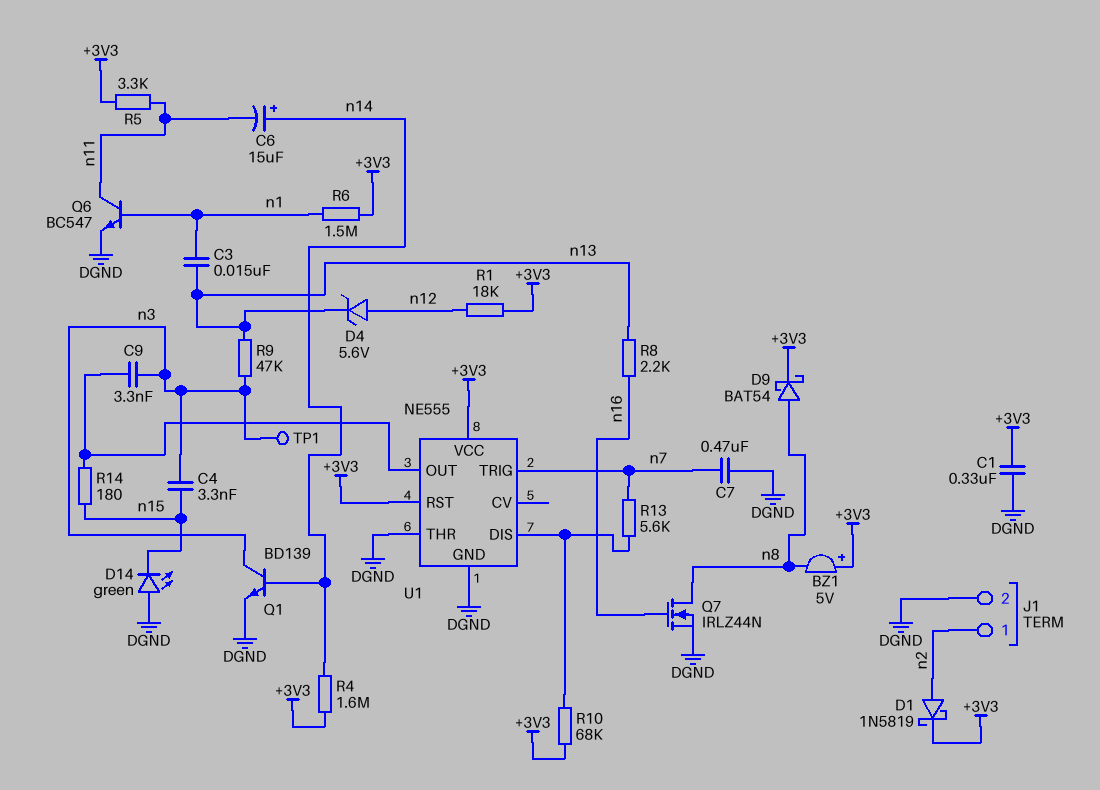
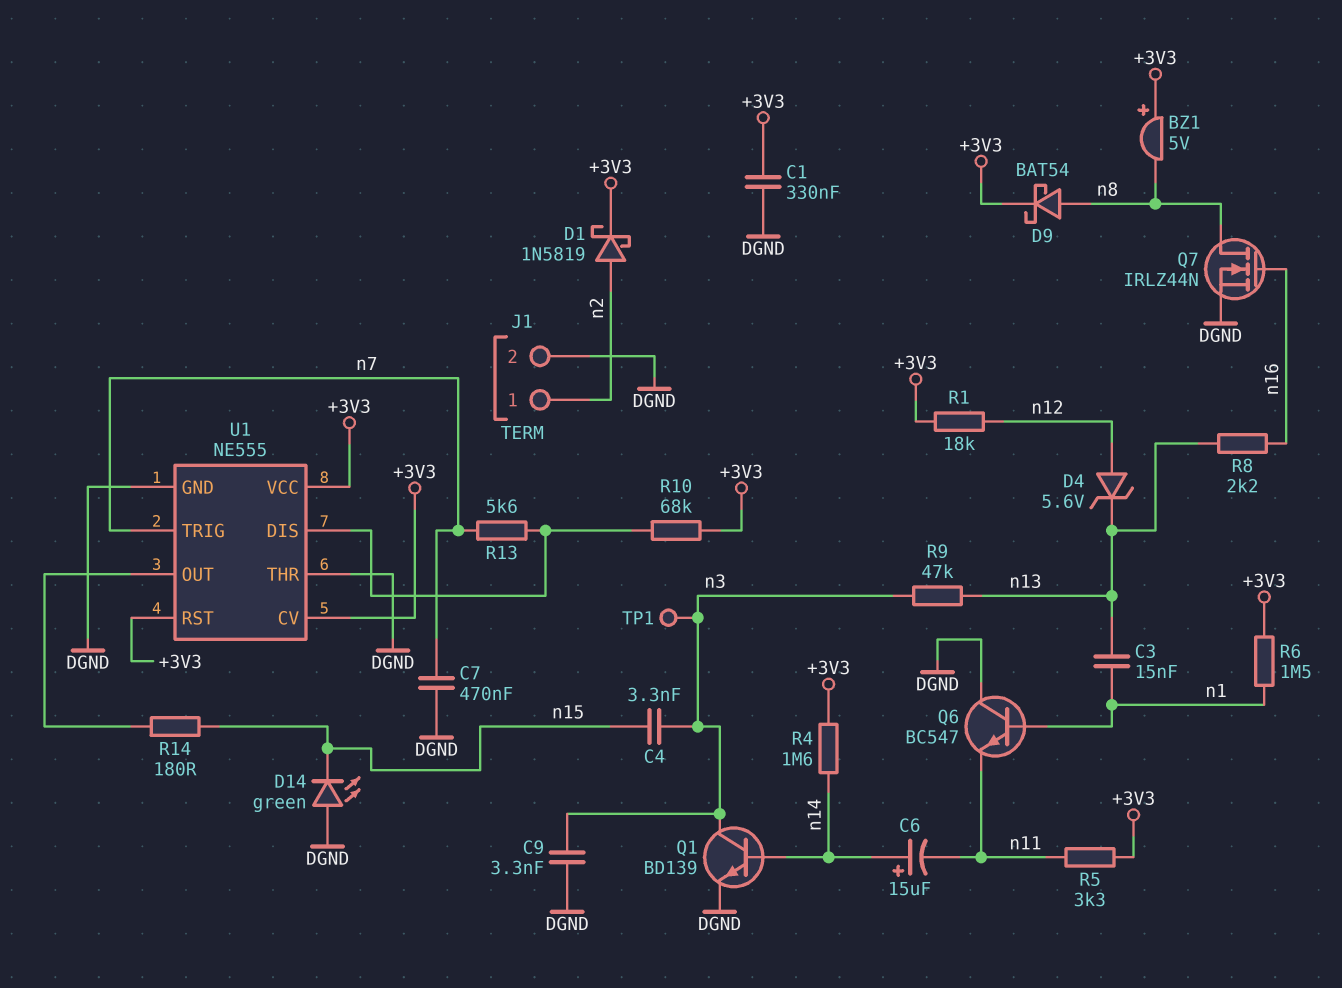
C9: 3.3nF (U1/OUT, n3) -> 3.3nF (DGND, n3)
Q6: NPN BC547 (B n1, C n11, E DGND) -> NPN BC547 (B n1, C DGND, E n11)
U1 pin CV: none -> +3V3

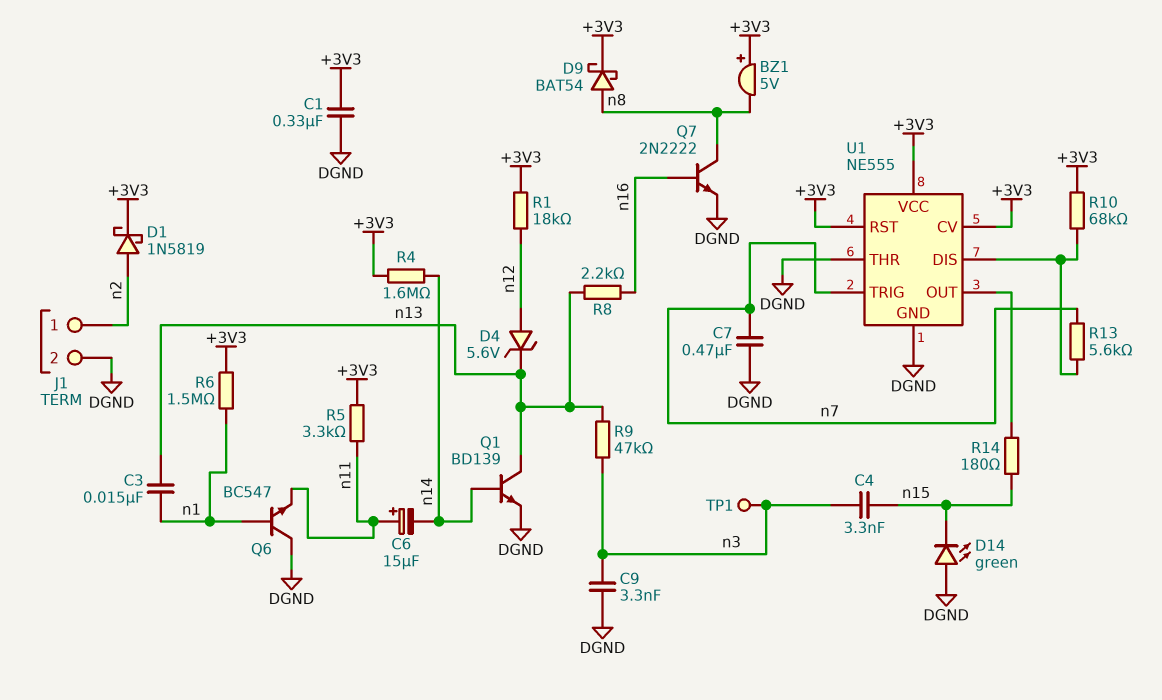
C6: 15uF (plus n14, minus n11) -> 15uF (plus n11, minus n14)
Q1: NPN BD139 (B n14, C n3, E DGND) -> NPN BD139 (B n14, C n13, E DGND)
Q7: NMOS IRLZ44N (G n16, D n8, S DGND) -> NPN 2N2222 (B n16, C n8, E DGND)

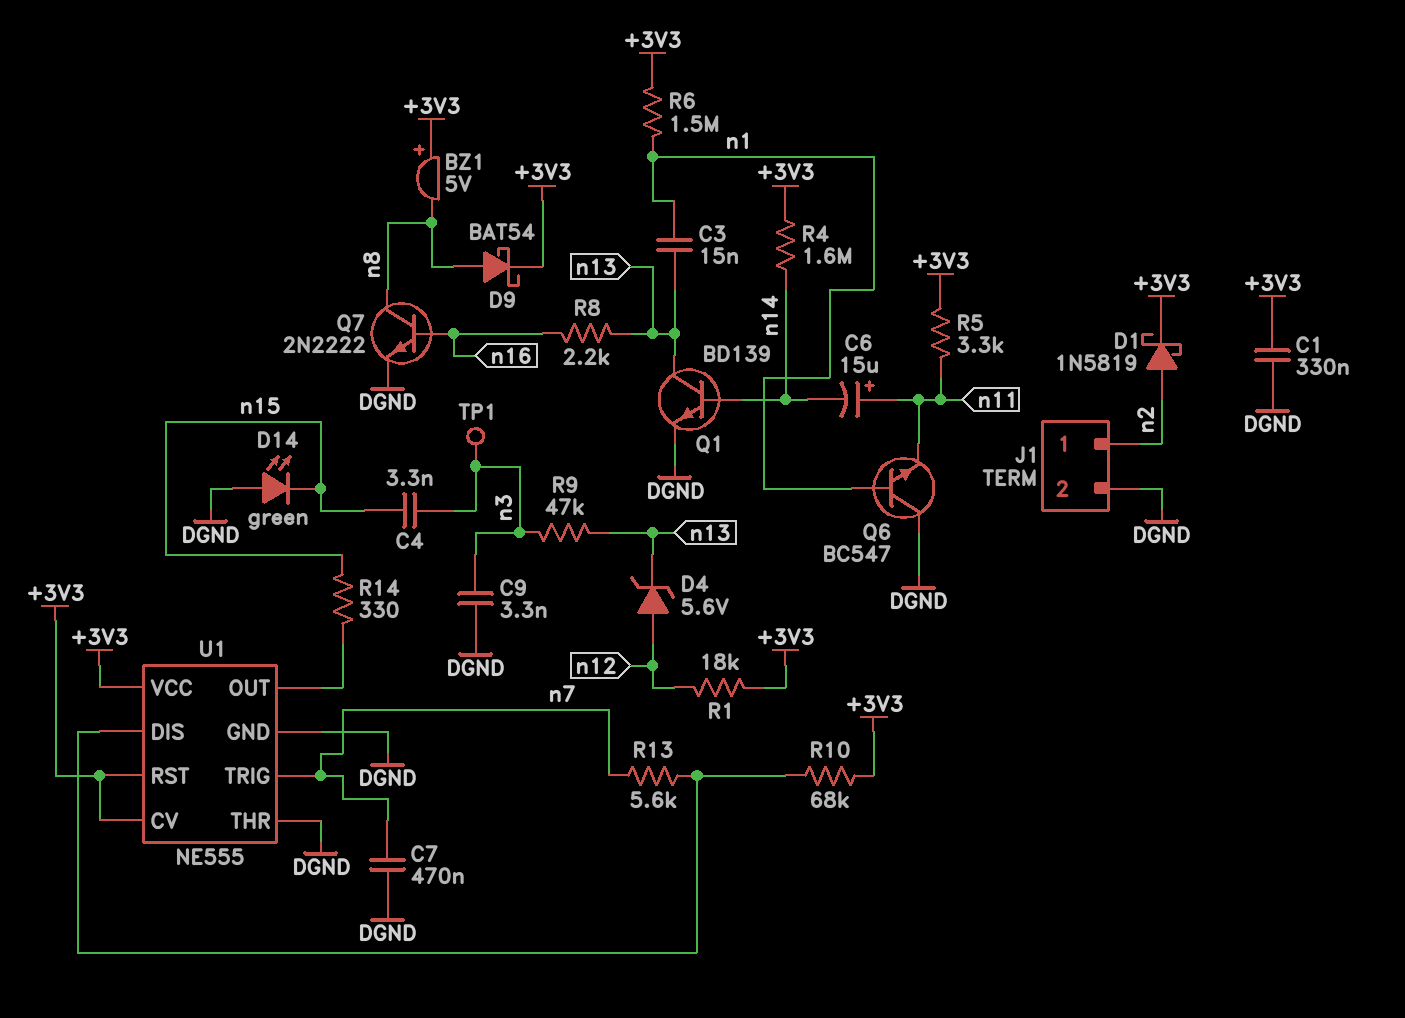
R14: 180 (U1/OUT, n15) -> 330 (U1/OUT, n15)

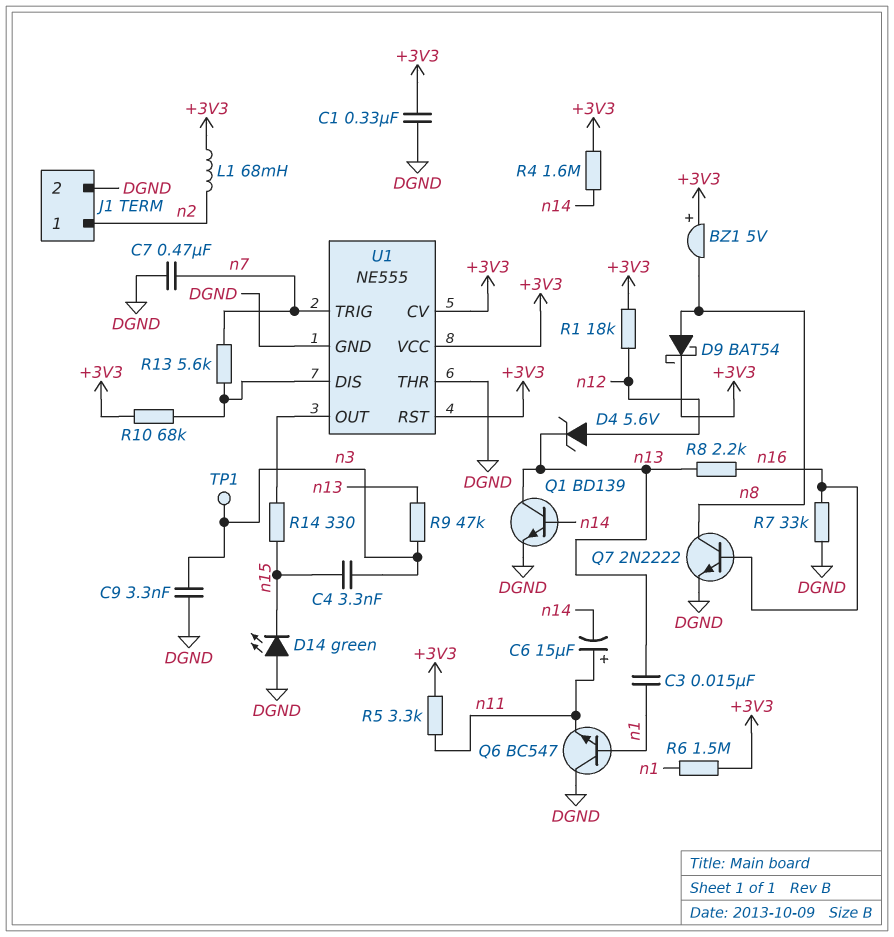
D1: schottky 1N5819 (A n2, K +3V3) -> none
L1: none -> 68mH (+3V3, n2)
R7: none -> 33k (DGND, n16)

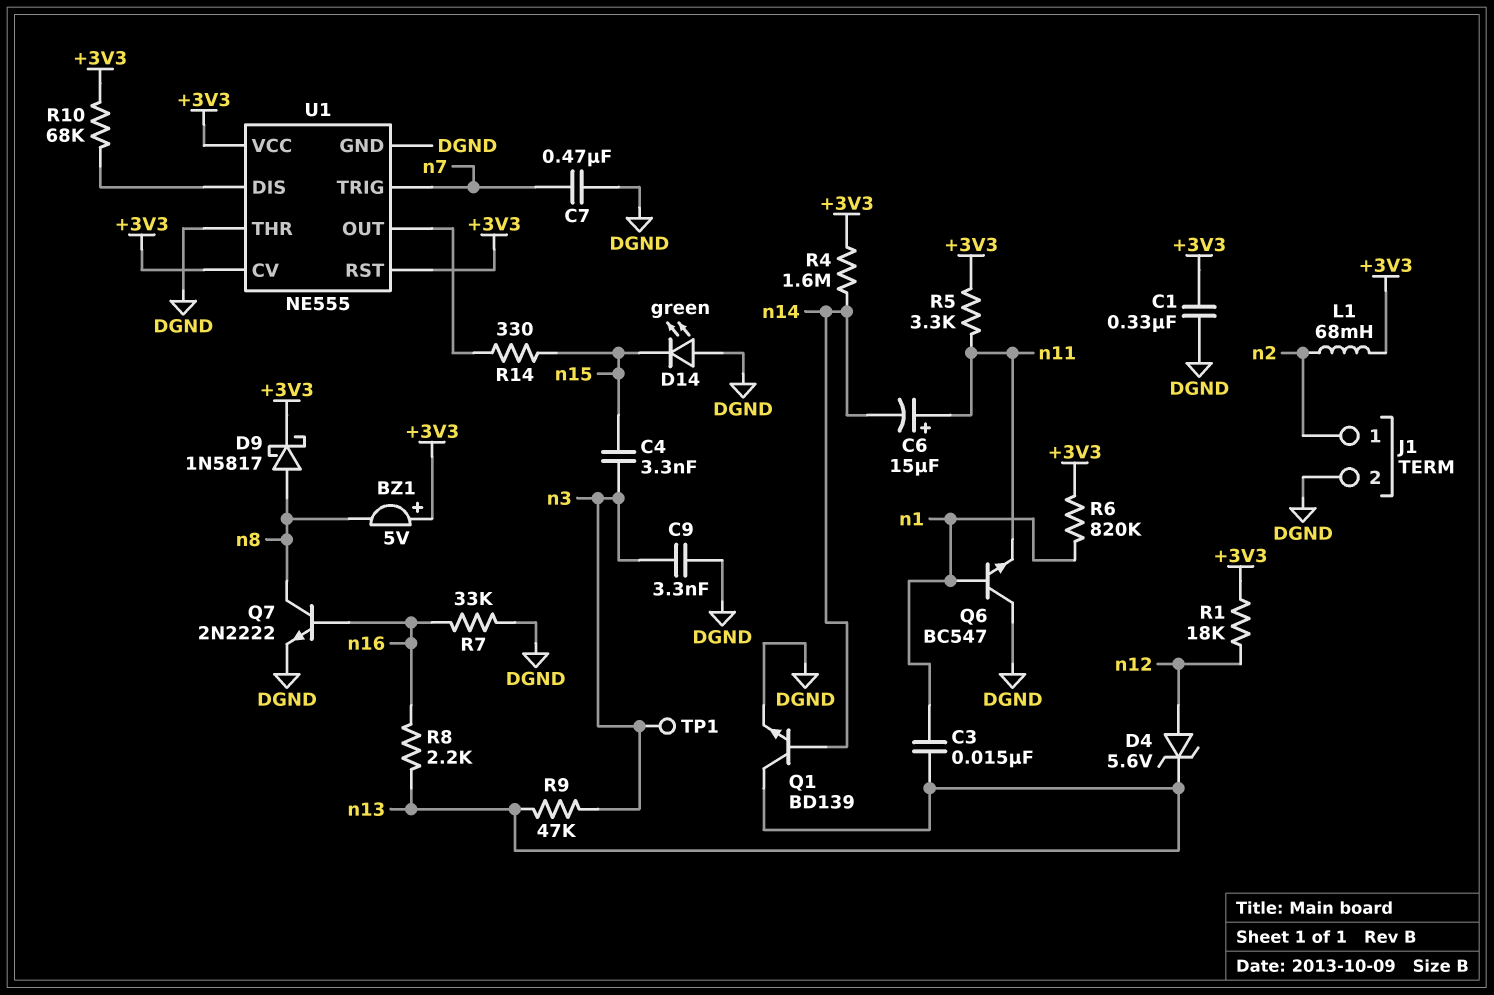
D9: schottky BAT54 (A n8, K +3V3) -> schottky 1N5817 (A n8, K +3V3)
R6: 1.5M (+3V3, n1) -> 820k (+3V3, n1)
R13: 5.6k (U1/DIS, n7) -> none

